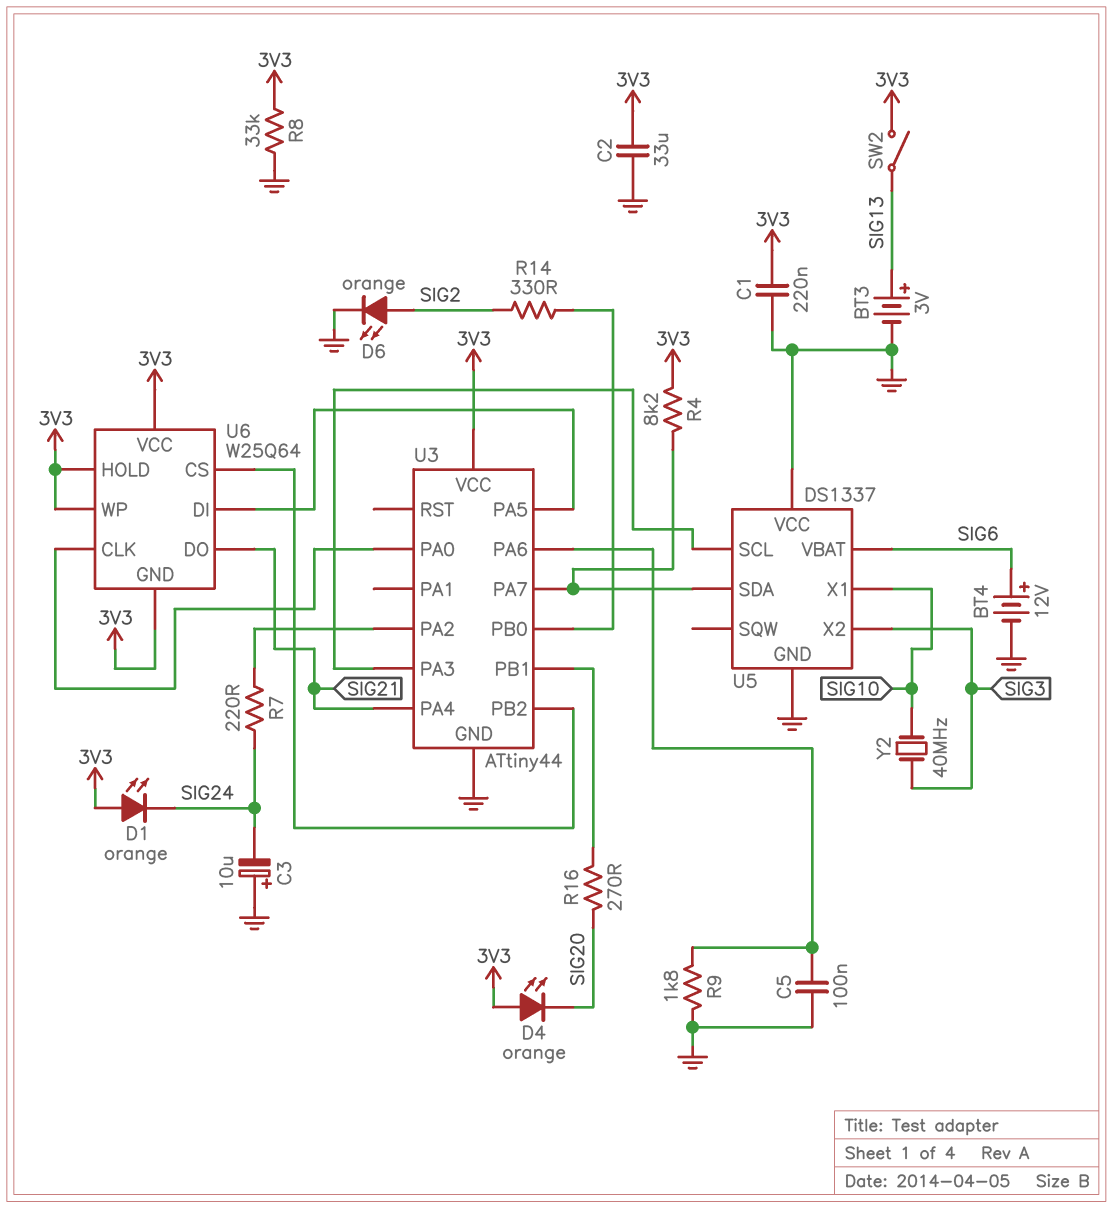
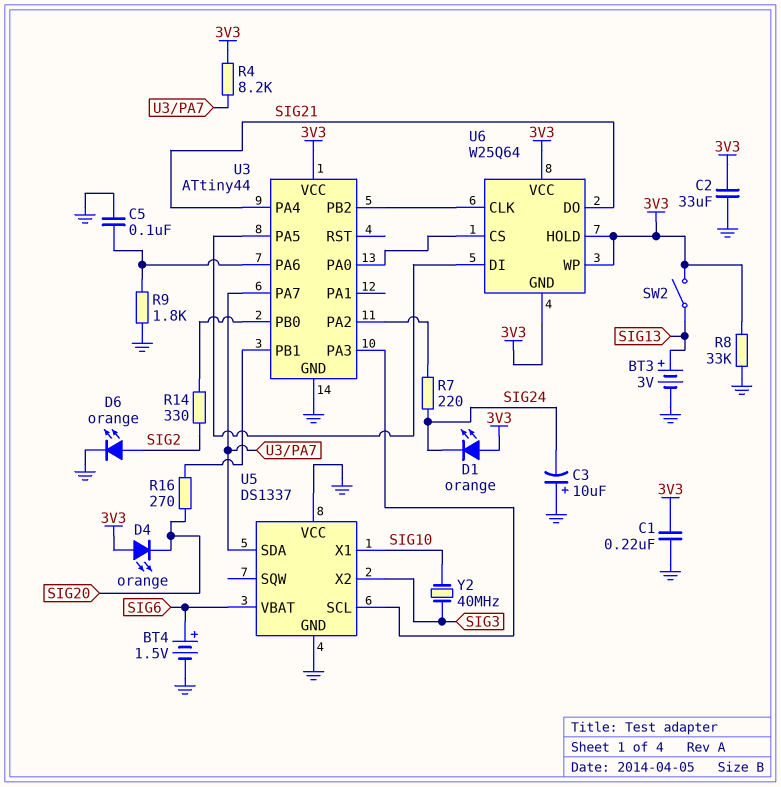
BT4: 12V (plus SIG6, minus GND) -> 1.5V (plus SIG6, minus GND)
U6 pin CLK: U3/PA0 -> U3/PB2
U6 pin CS: U3/PB2 -> U3/PA0

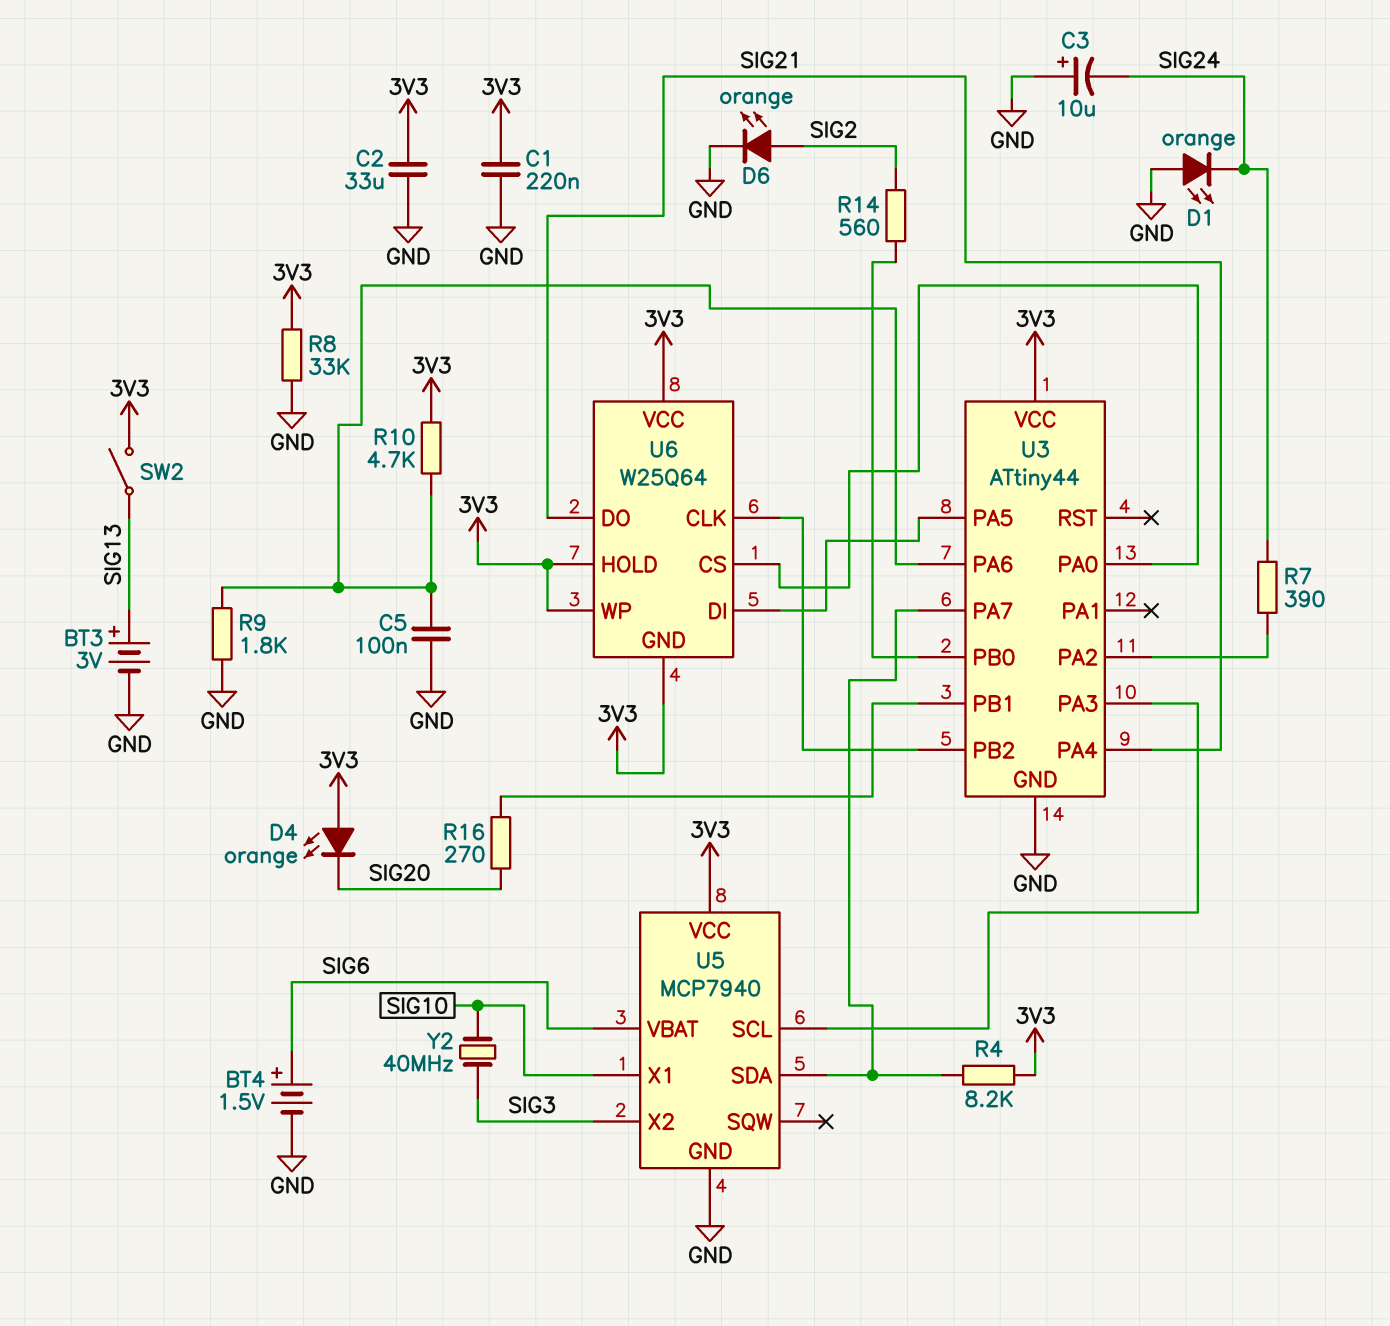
D1: LED orange (A 3V3, K SIG24) -> LED orange (A GND, K SIG24)
R7: 220 (SIG24, U3/PA2) -> 390 (SIG24, U3/PA2)
R10: none -> 4.7k (3V3, U3/PA6)
R14: 330 (SIG2, U3/PB0) -> 560 (SIG2, U3/PB0)
U5: DS1337 -> MCP7940
U5 pin VCC: GND -> 3V3

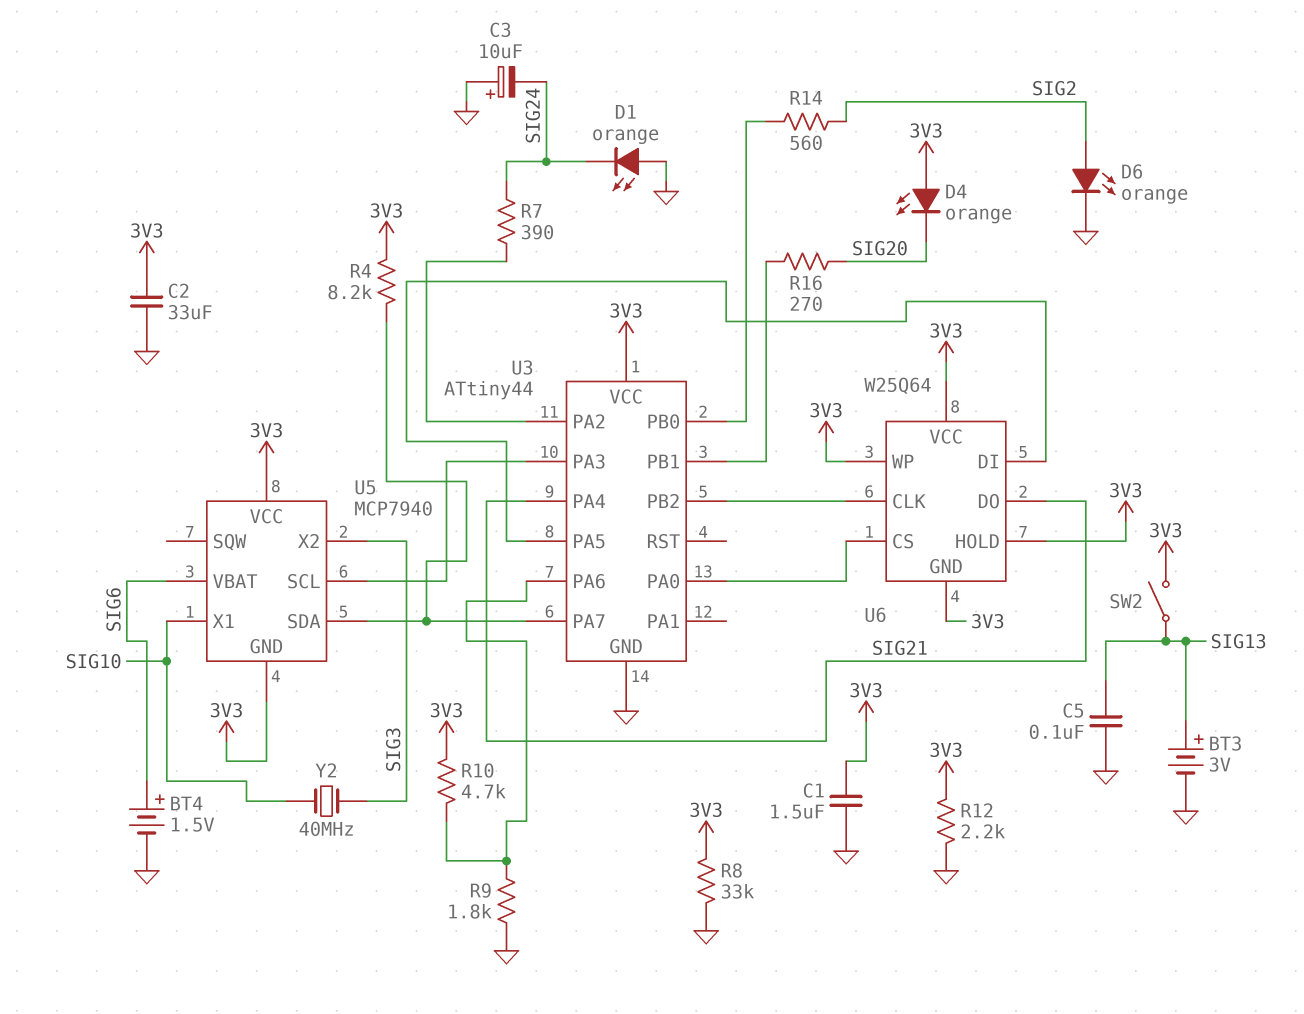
C1: 220nF (3V3, GND) -> 1.5uF (3V3, GND)
C5: 100nF (GND, U3/PA6) -> 100nF (GND, SIG13)
R12: none -> 2.2k (3V3, GND)
U5 pin GND: GND -> 3V3

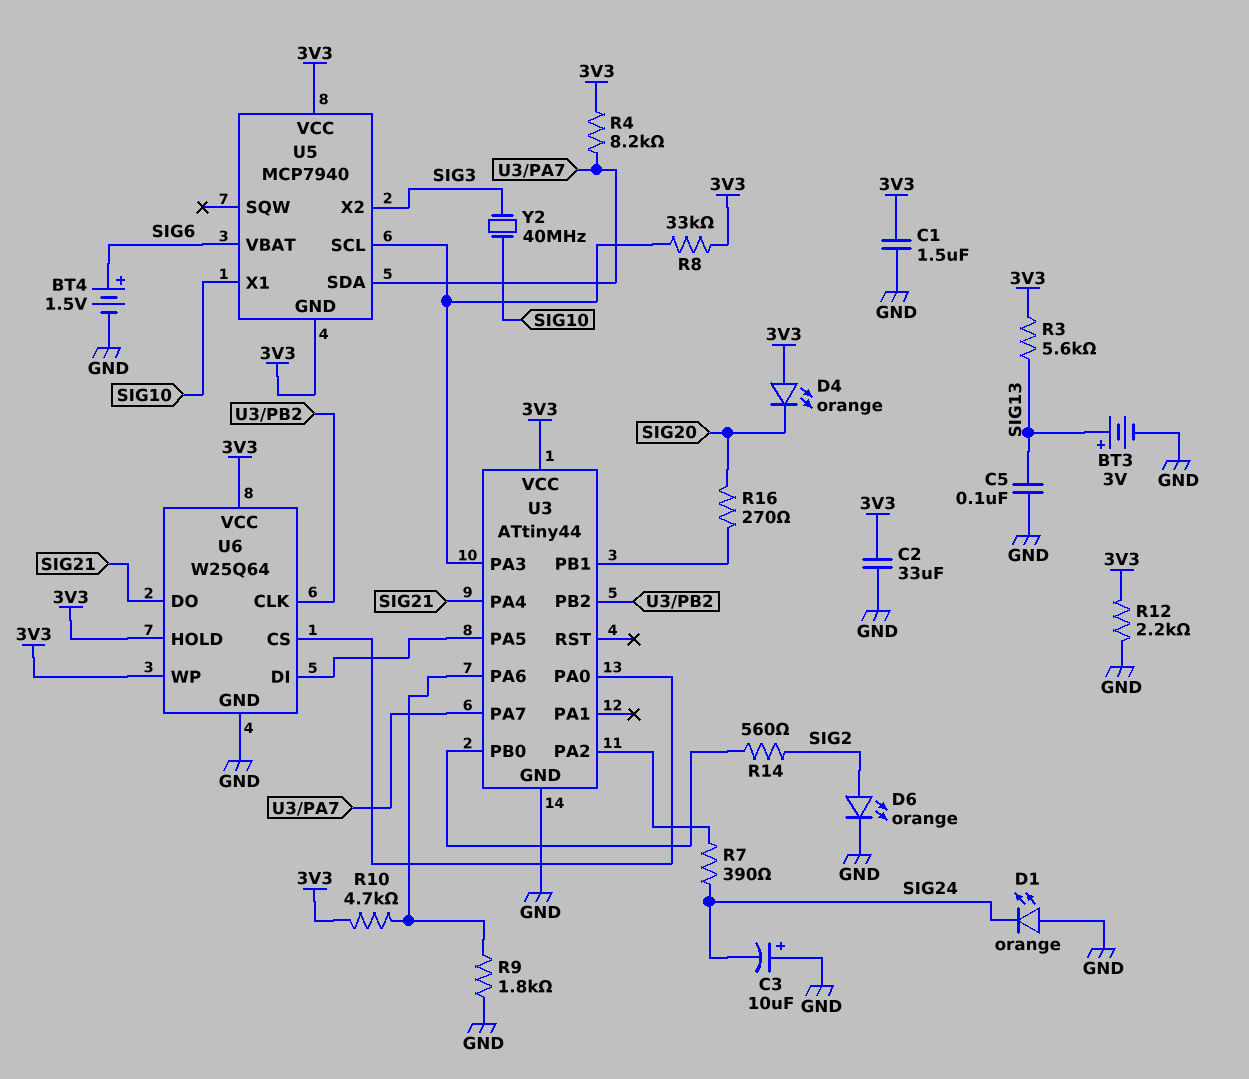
R3: none -> 5.6k (3V3, SIG13)
R8: 33k (3V3, GND) -> 33k (3V3, U3/PA3)
SW2: switch (3V3, SIG13) -> none
U6 pin GND: 3V3 -> GND

